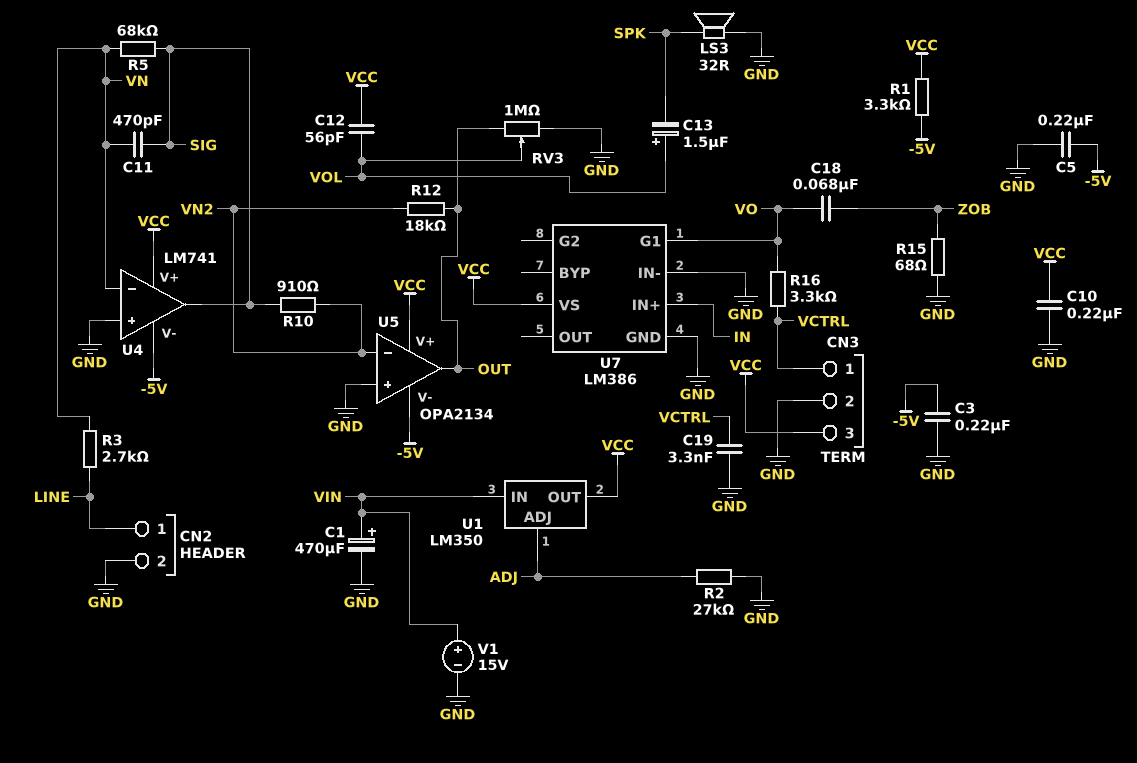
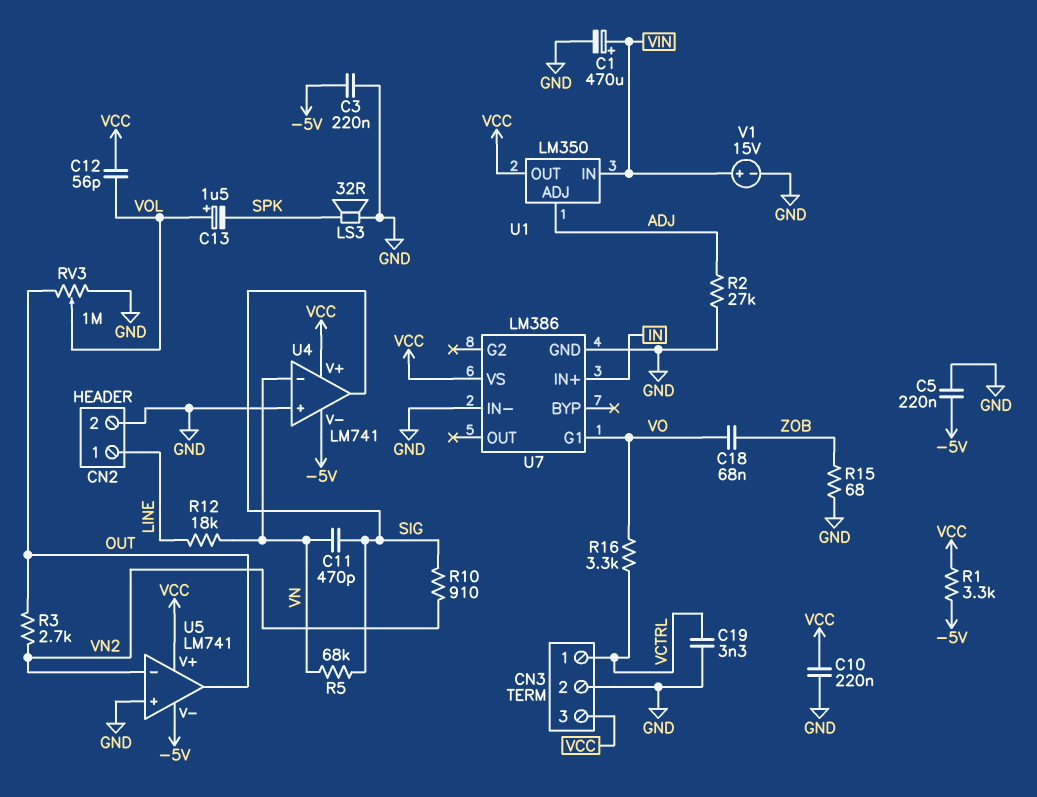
R3: 2.7k (LINE, VN) -> 2.7k (OUT, VN2)
R12: 18k (OUT, VN2) -> 18k (LINE, VN)
U5: OPA2134 -> LM741

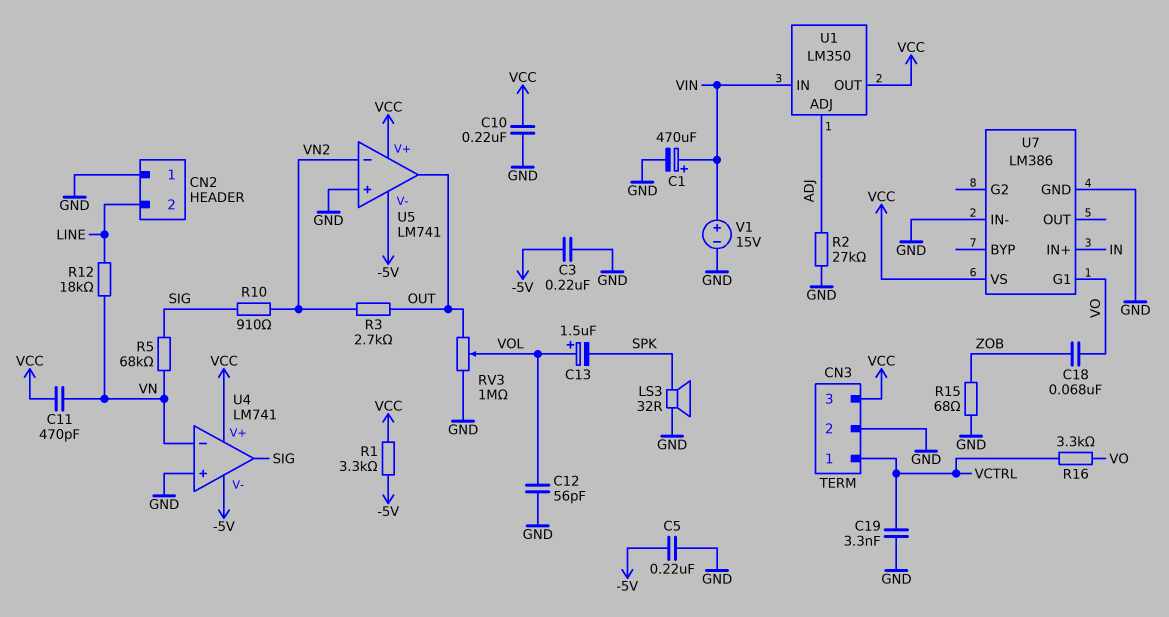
C11: 470pF (SIG, VN) -> 470pF (VCC, VN)
C12: 56pF (VCC, VOL) -> 56pF (GND, VOL)
CN2 pin 1: LINE -> GND
CN2 pin 2: GND -> LINE

